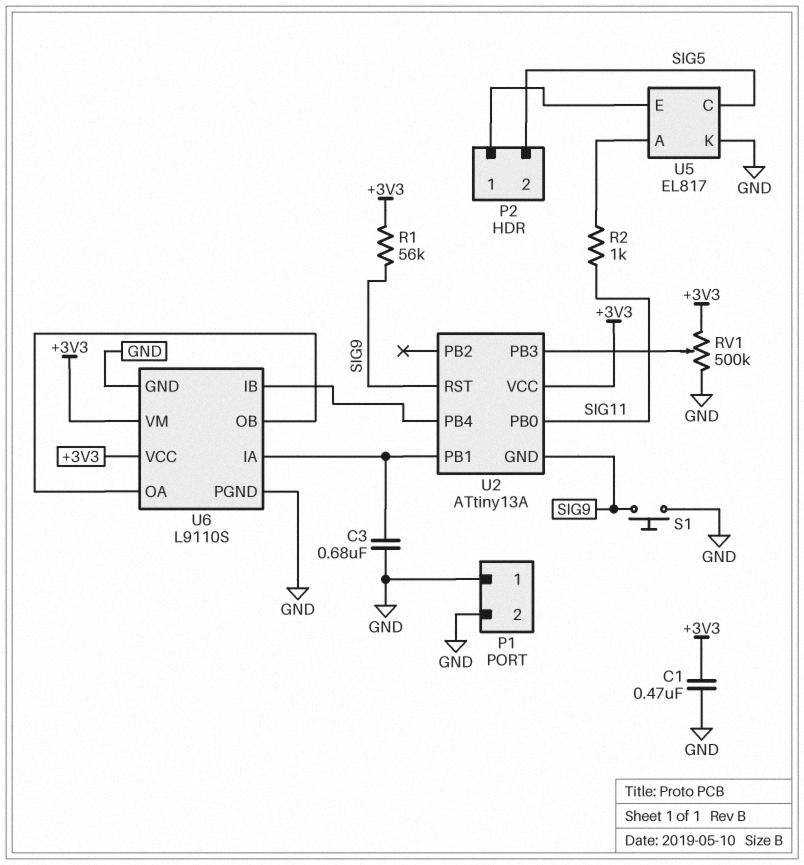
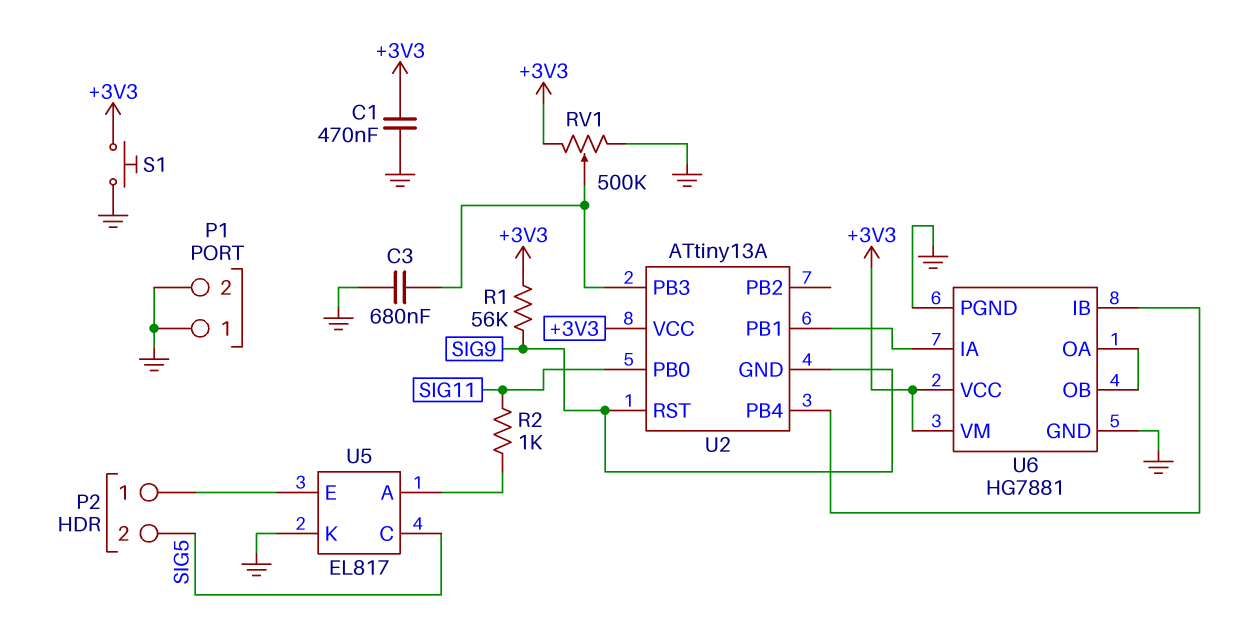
C3: 680nF (GND, U2/PB1) -> 680nF (GND, U2/PB3)
S1: button (GND, SIG9) -> button (+3V3, GND)
U6: L9110S -> HG7881

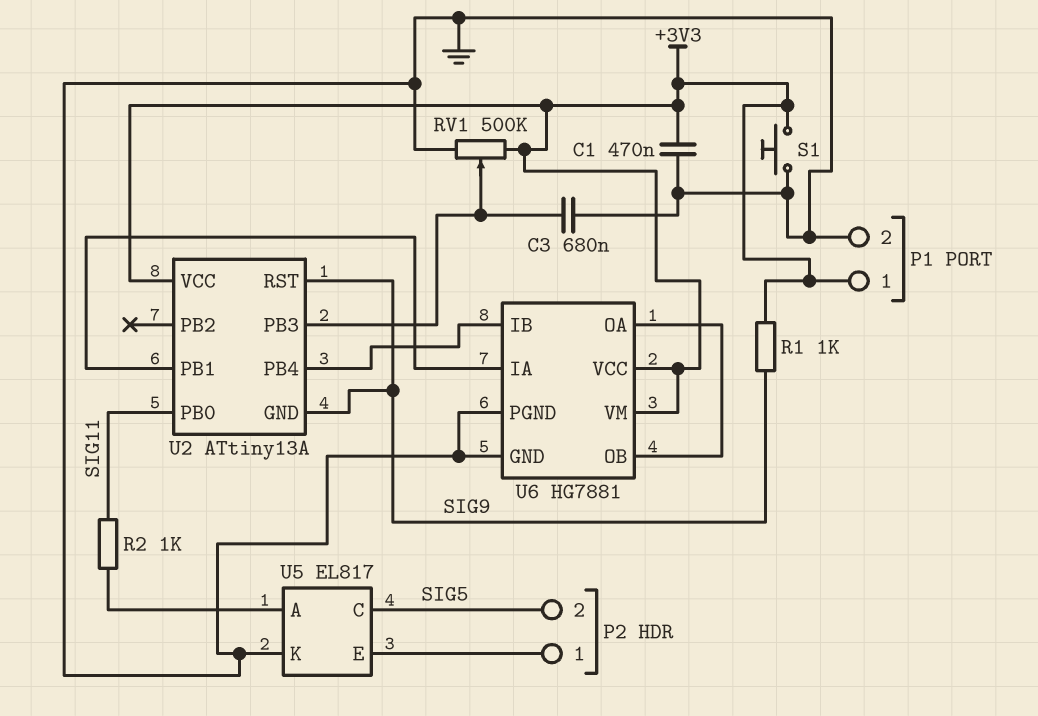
P1 pin 1: GND -> +3V3
R1: 56k (+3V3, SIG9) -> 1k (+3V3, SIG9)

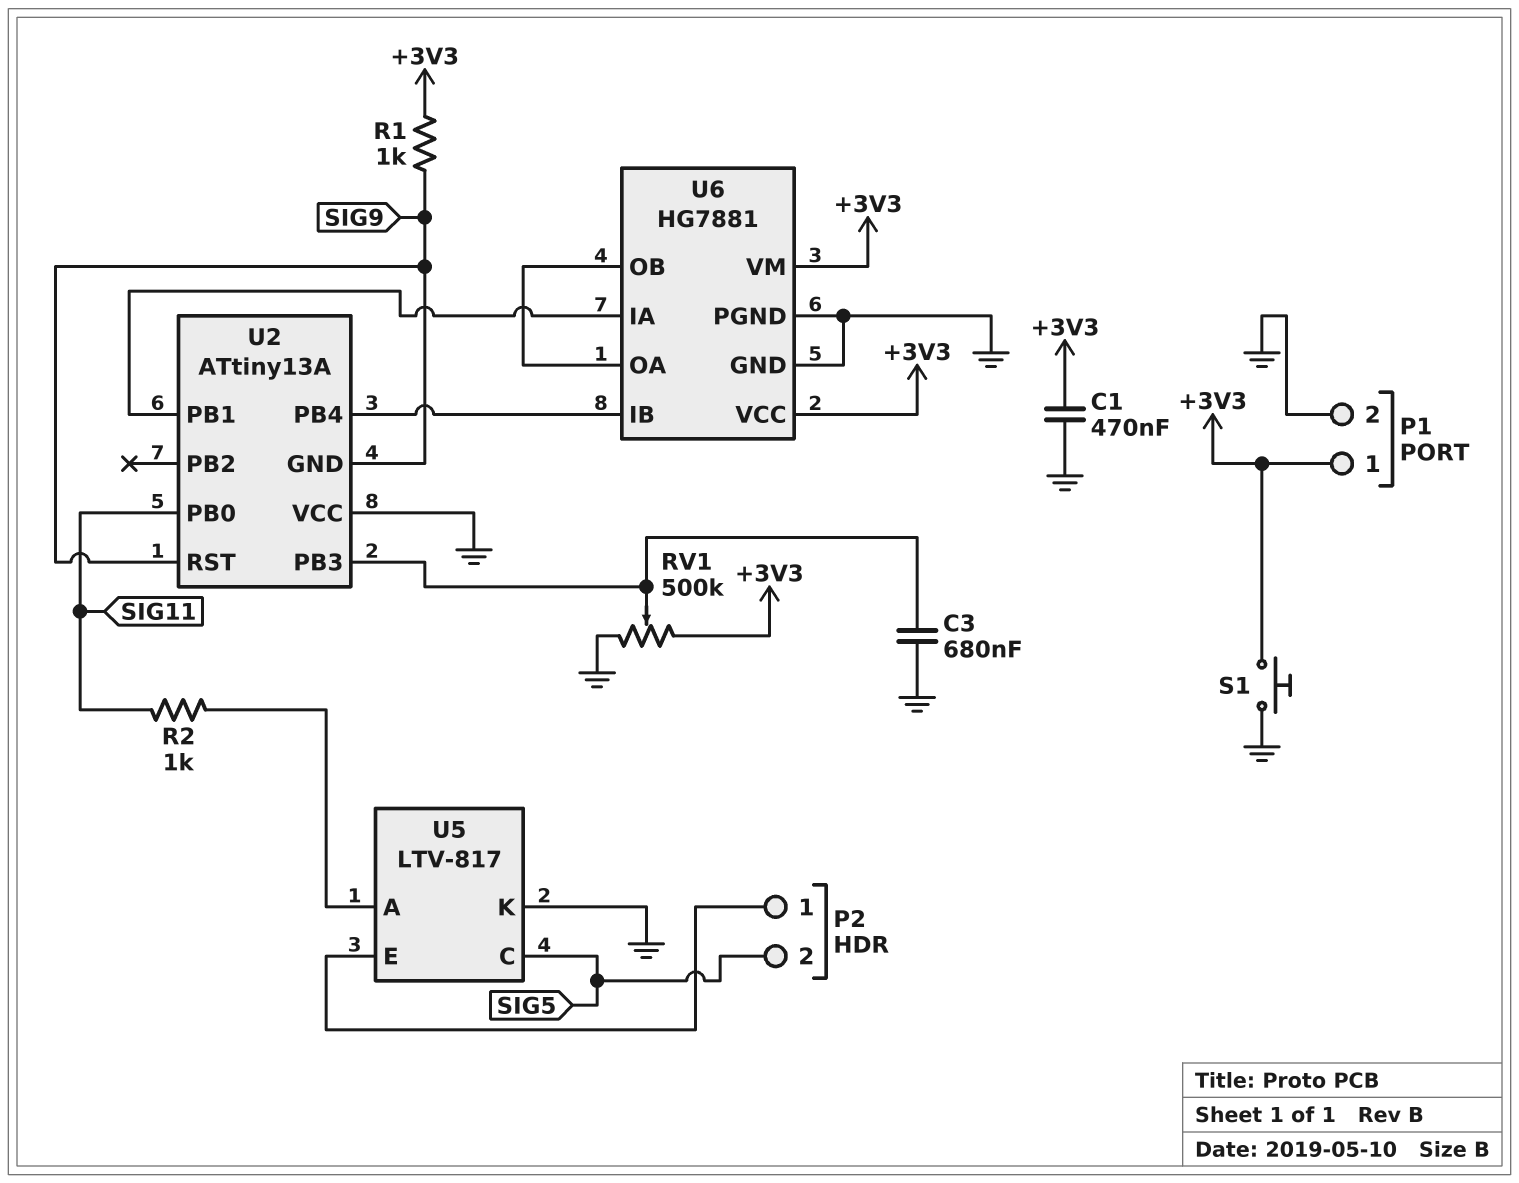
U2 pin VCC: +3V3 -> GND
U5: EL817 -> LTV-817

